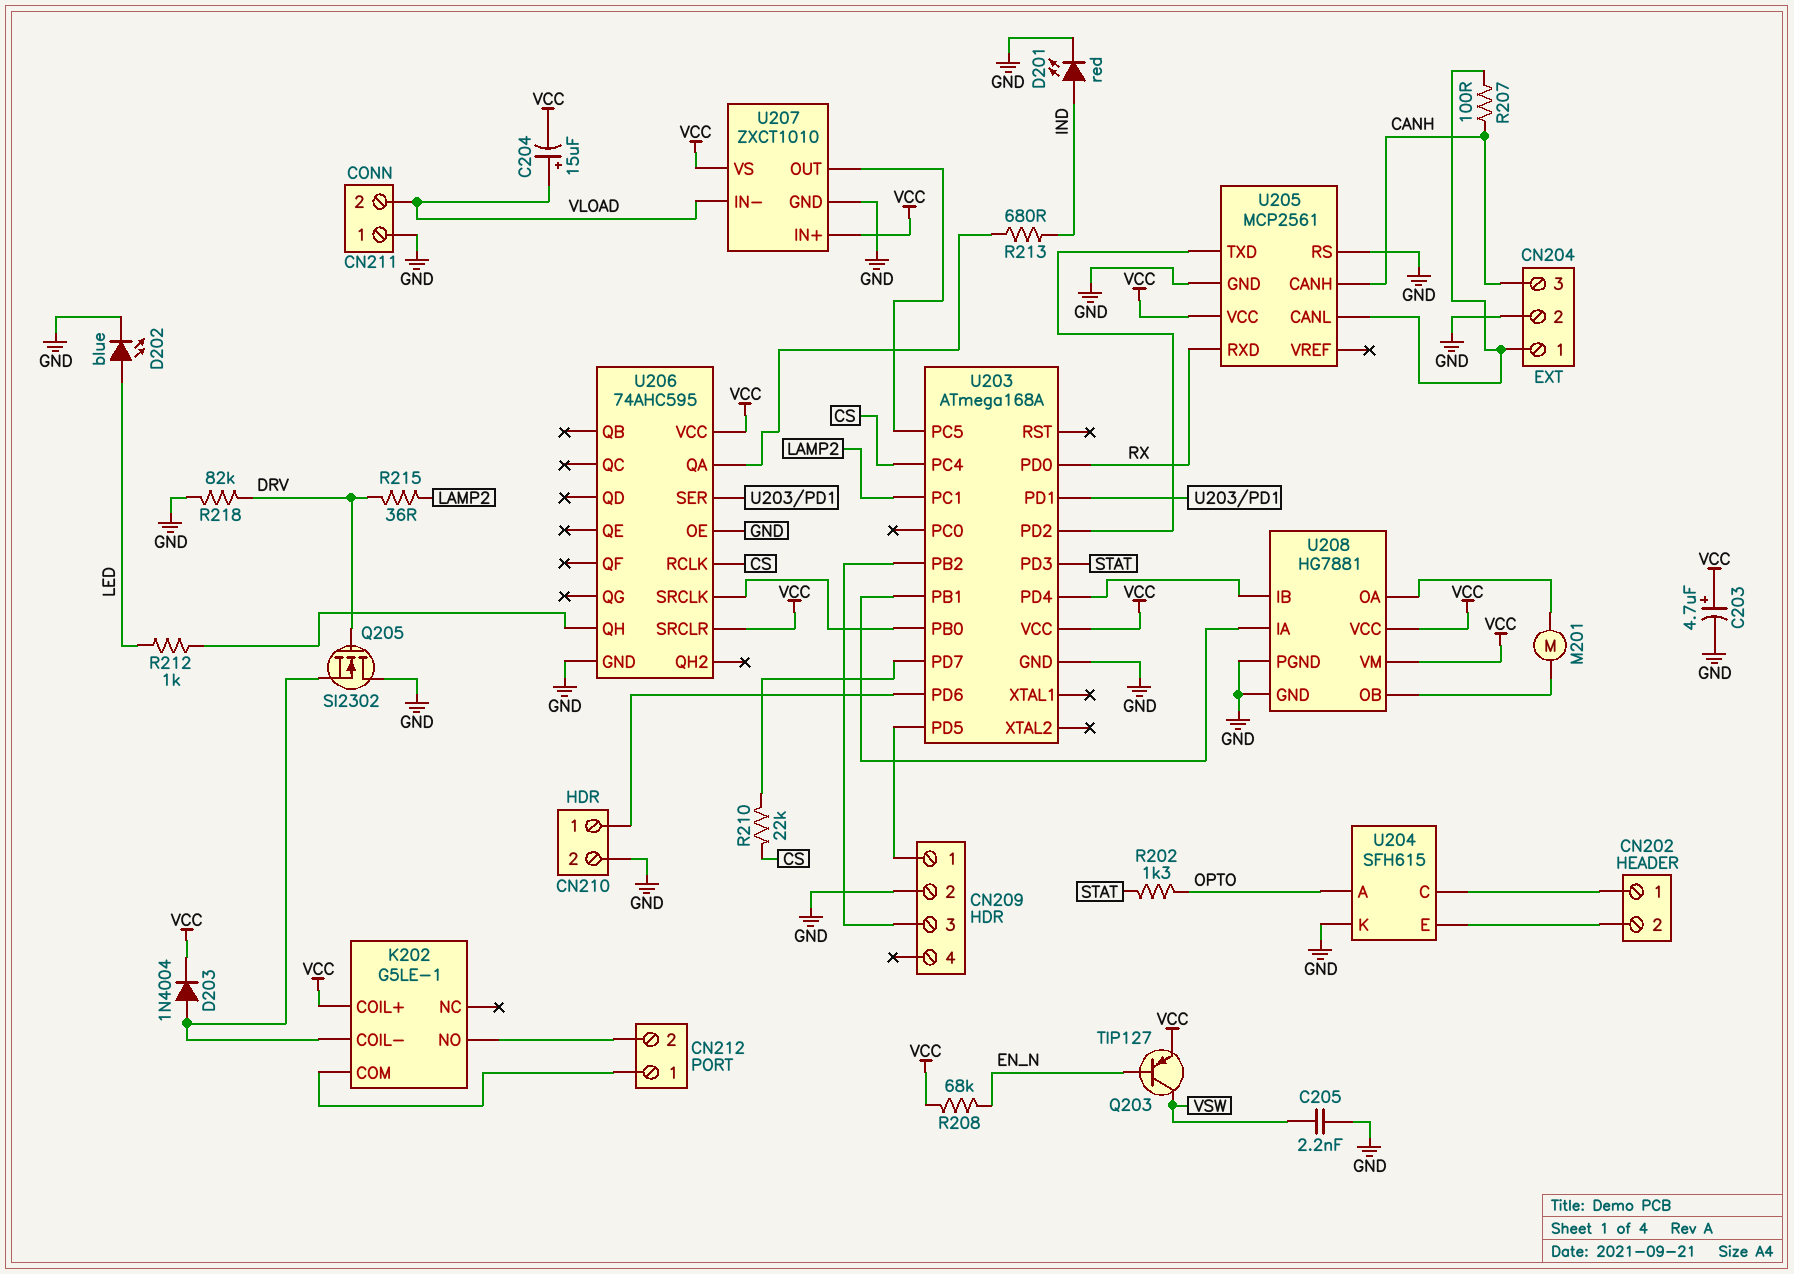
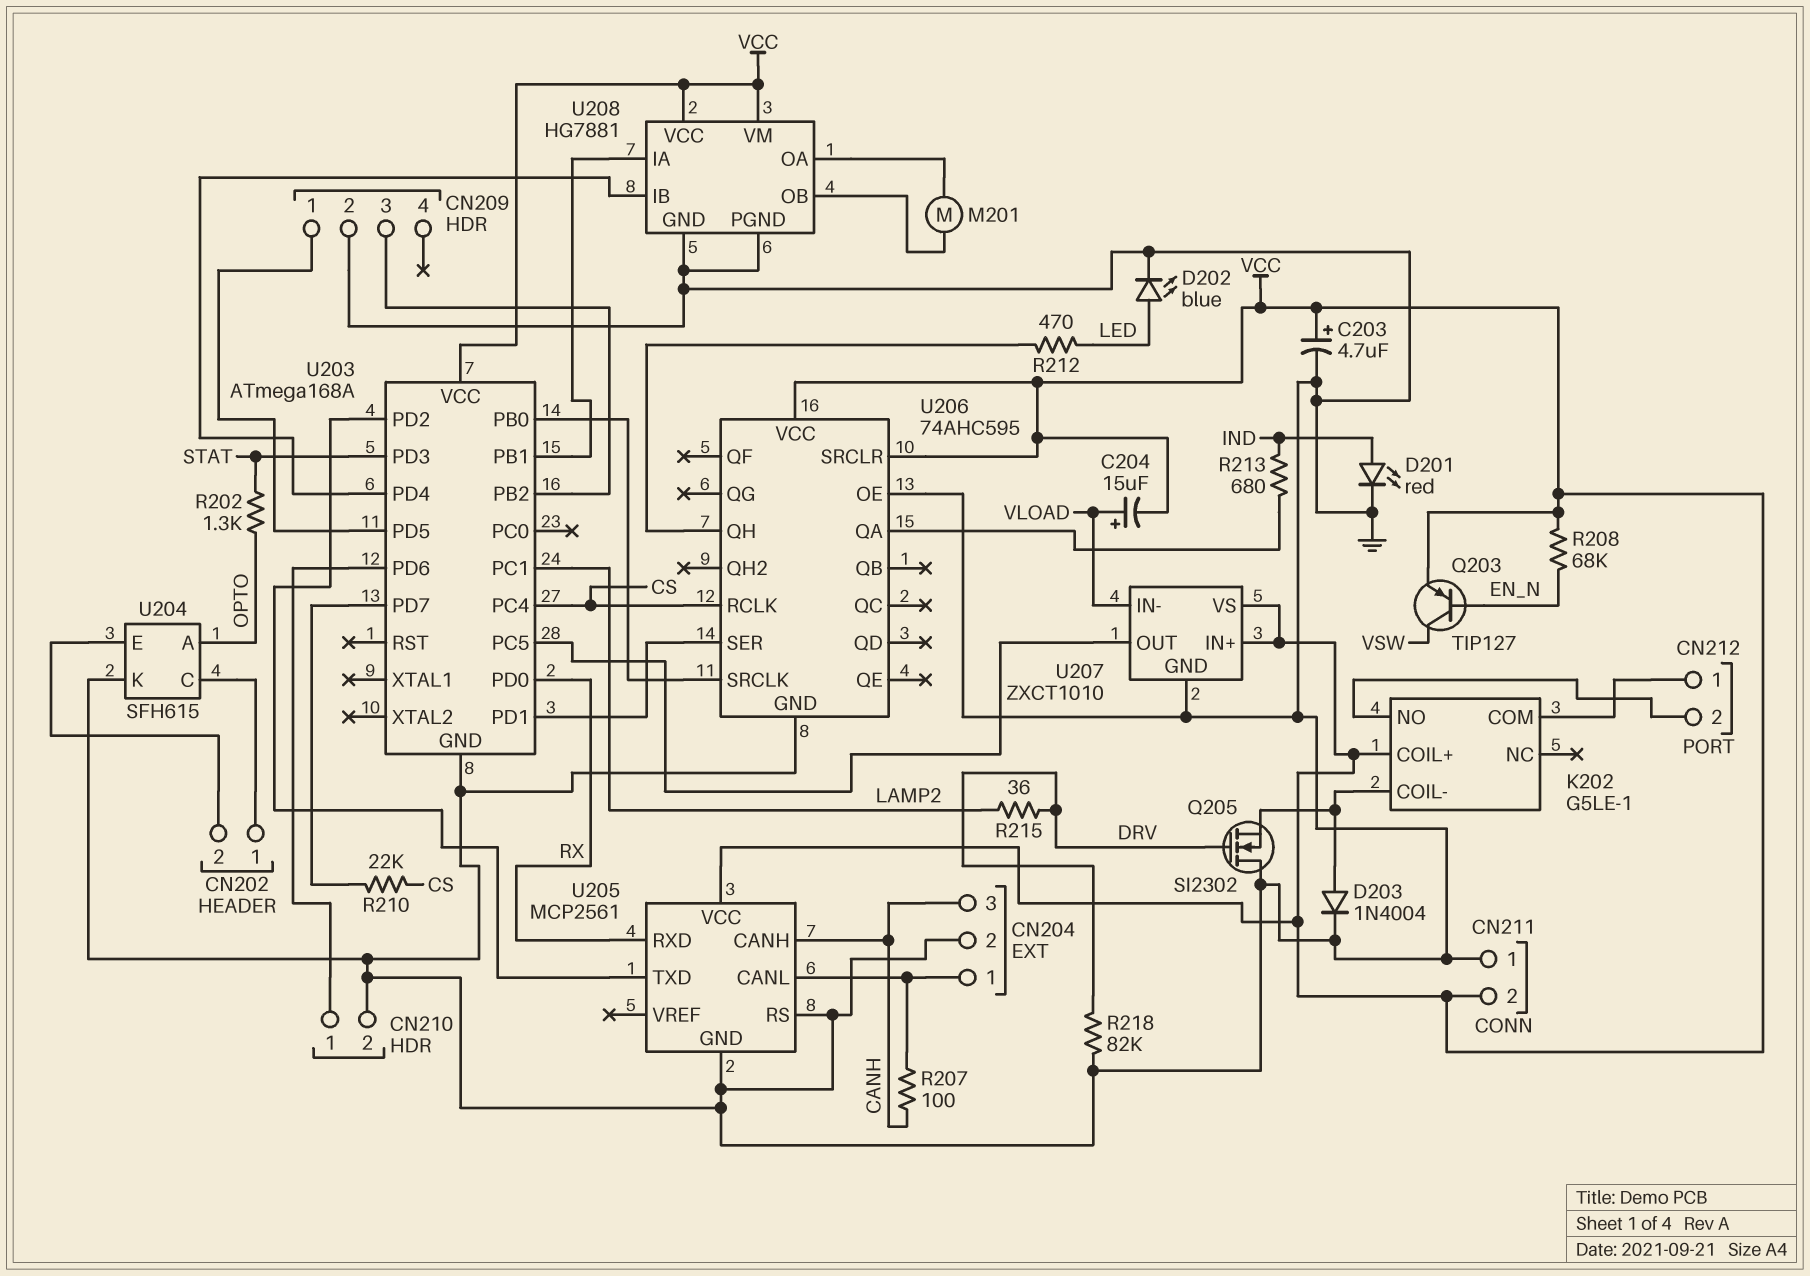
C205: 2.2nF (GND, VSW) -> none
CN211 pin 2: VLOAD -> VCC
D203: diode 1N4004 (A K202/COIL-, K VCC) -> diode 1N4004 (A K202/COIL-, K GND)
R212: 1k (LED, U206/QH) -> 470 (LED, U206/QH)

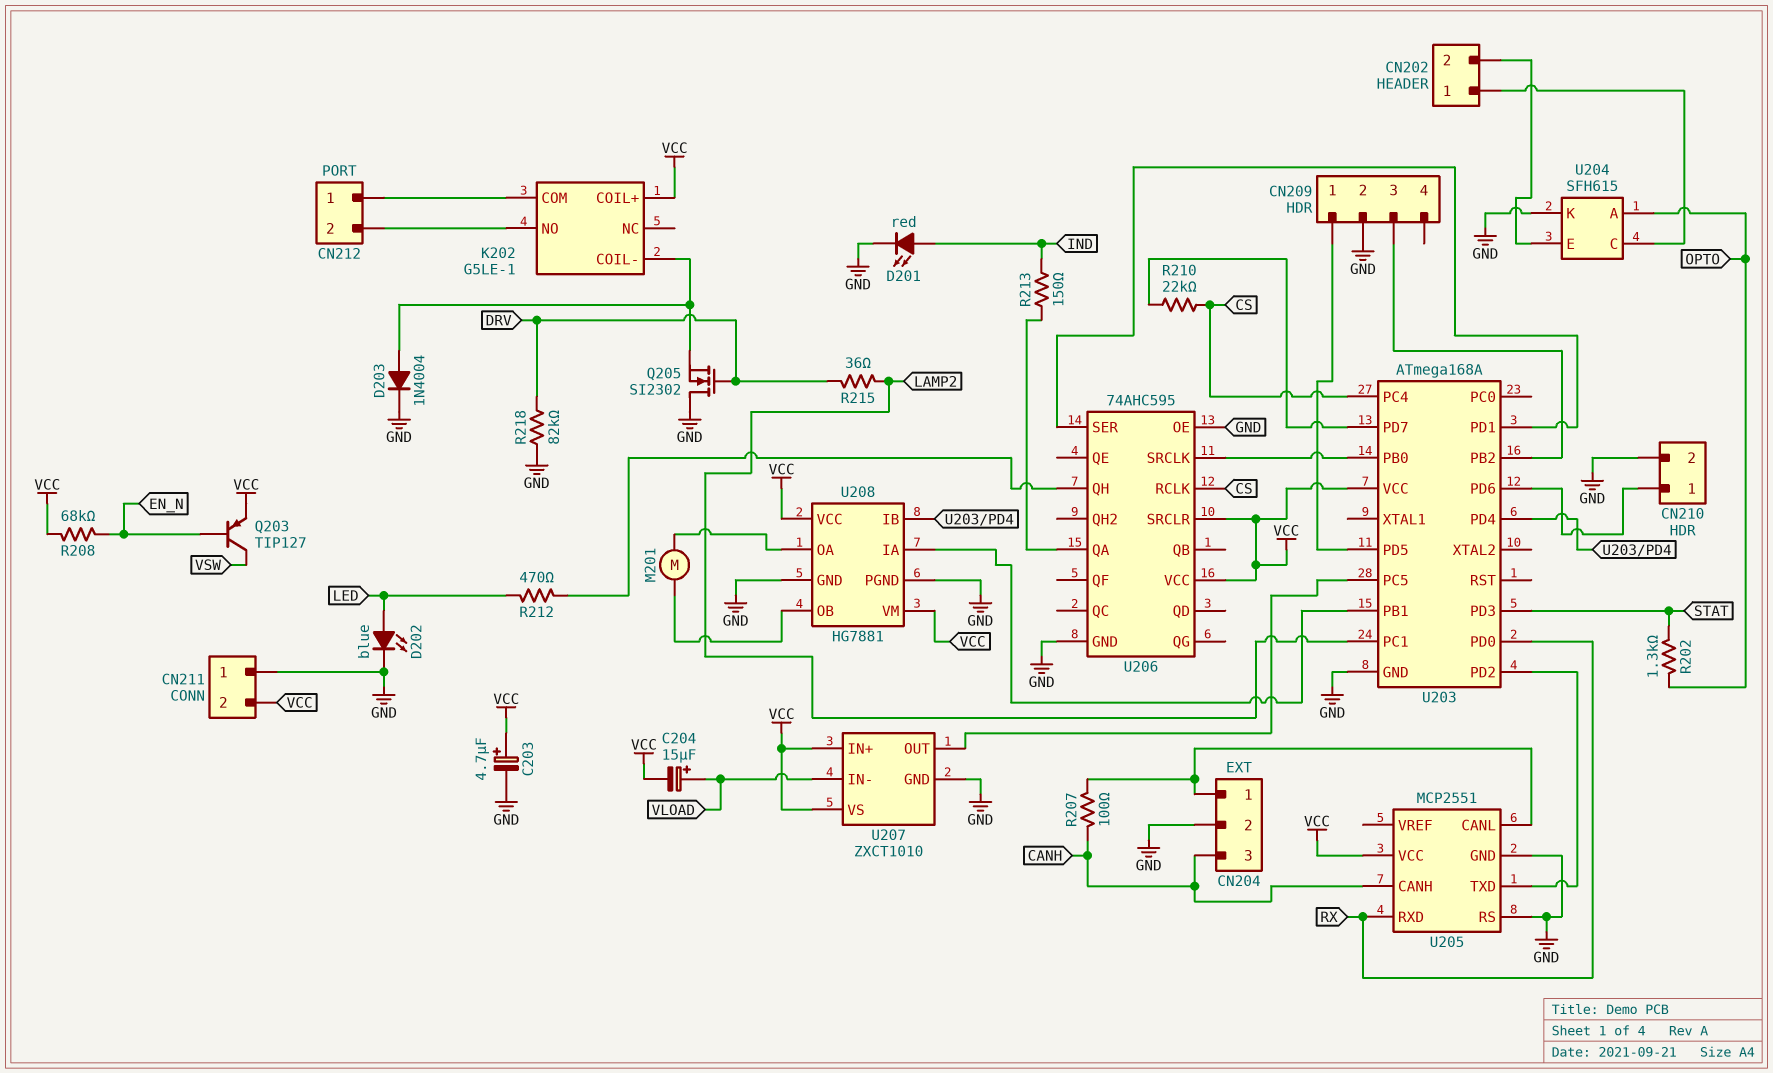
R213: 680 (IND, U206/QA) -> 150 (IND, U206/QA)
U205: MCP2561 -> MCP2551

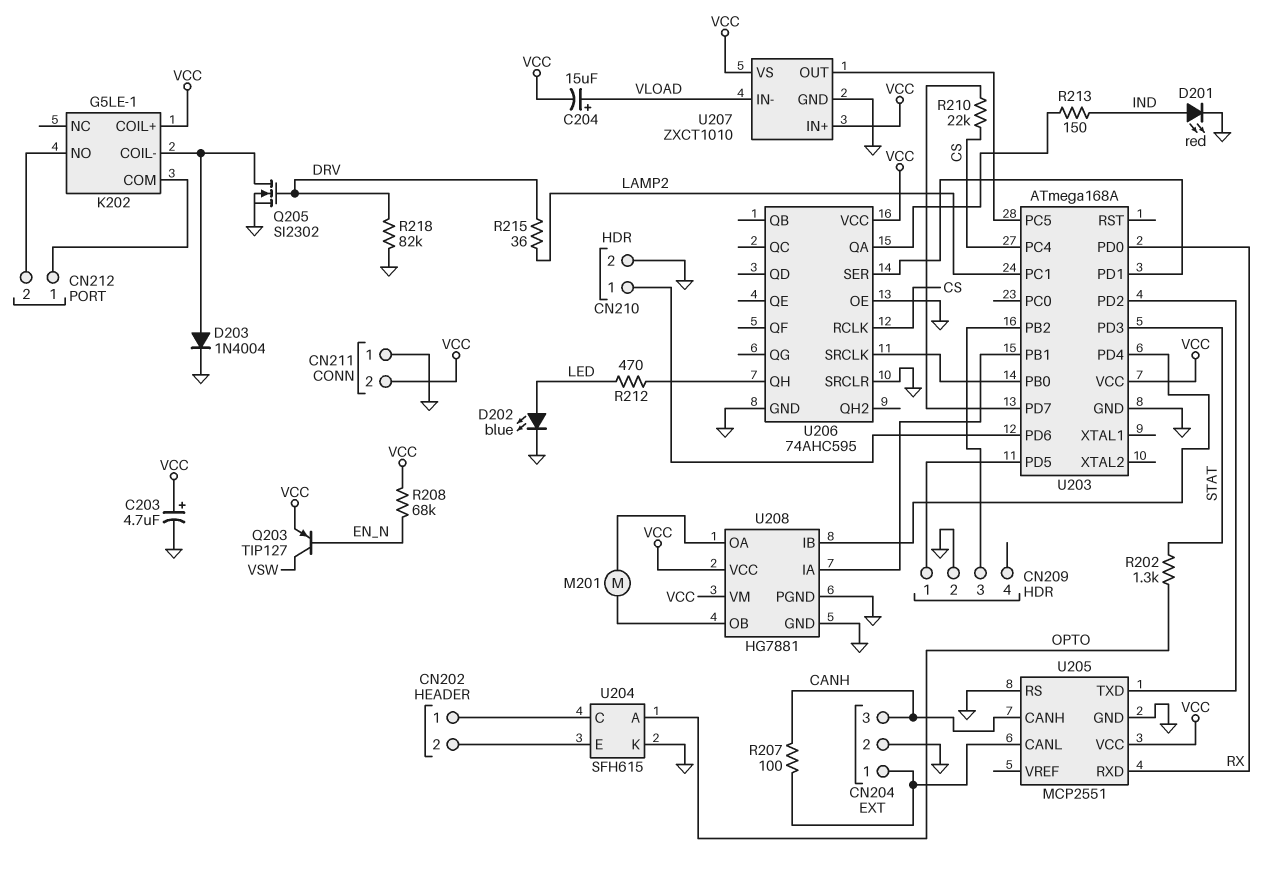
Q205: NMOS SI2302 (G DRV, D GND, S K202/COIL-) -> NMOS SI2302 (G DRV, D K202/COIL-, S GND)
U206 pin SRCLR: VCC -> GND

